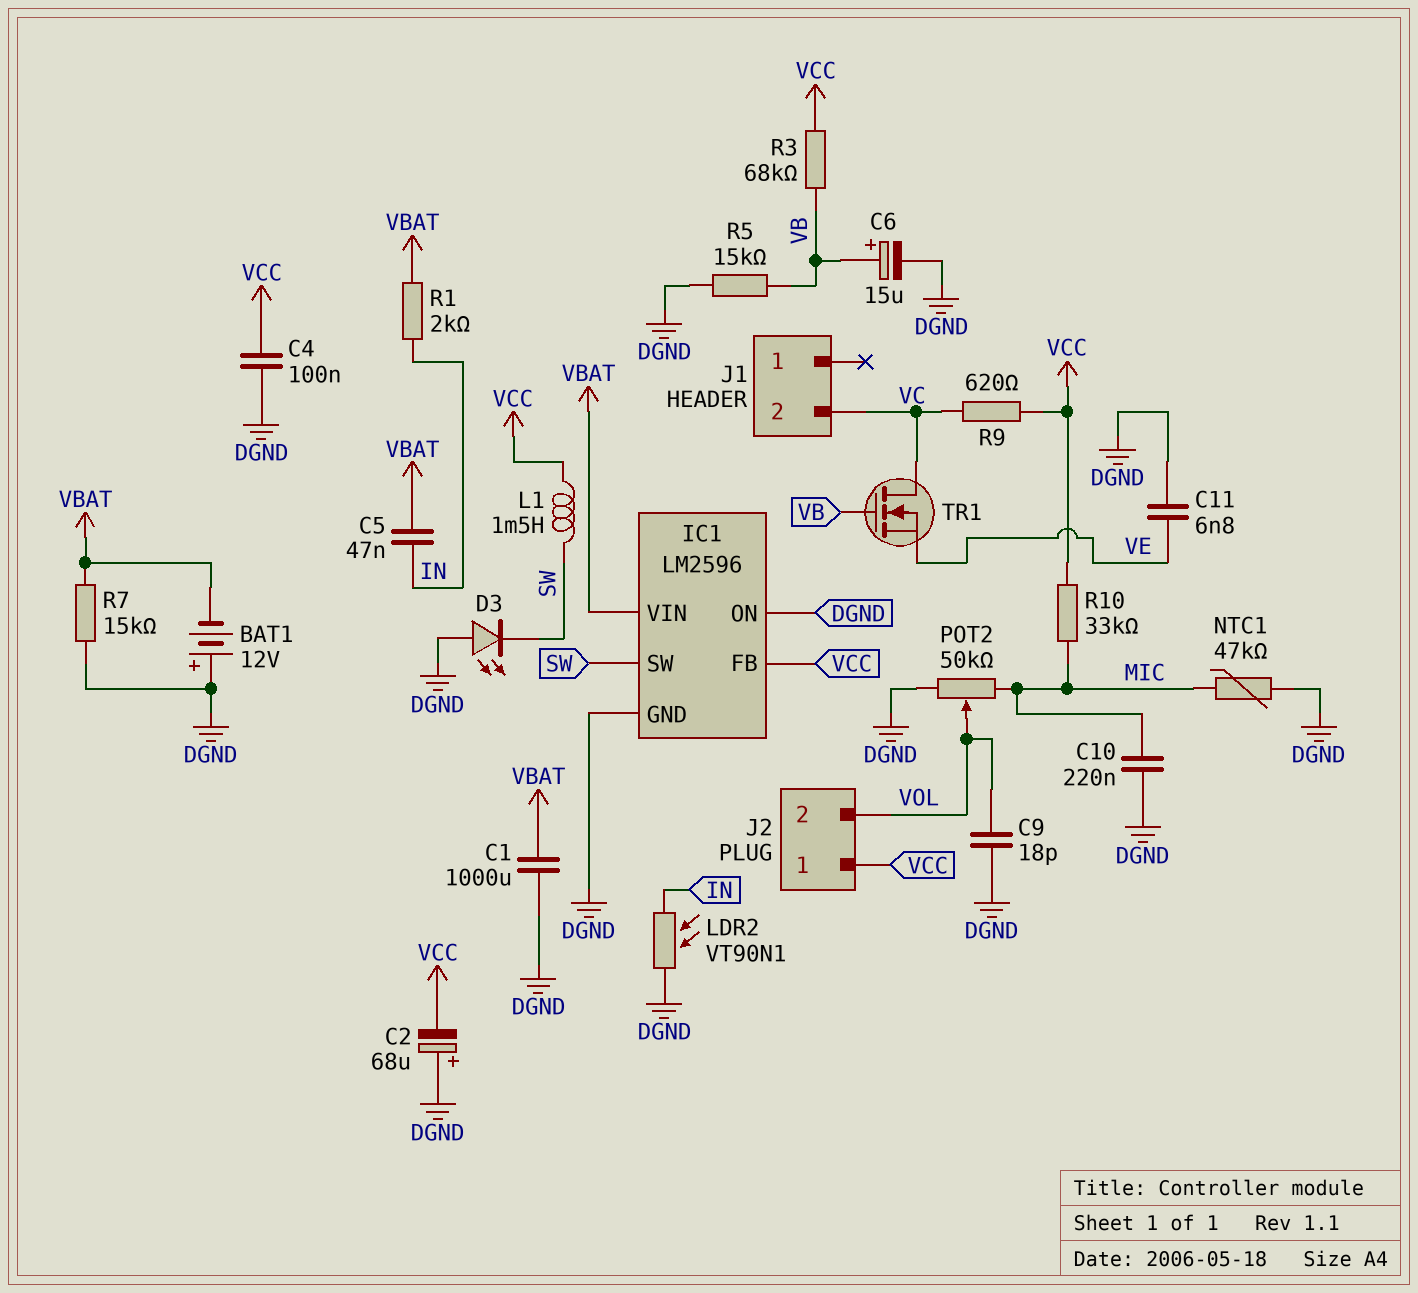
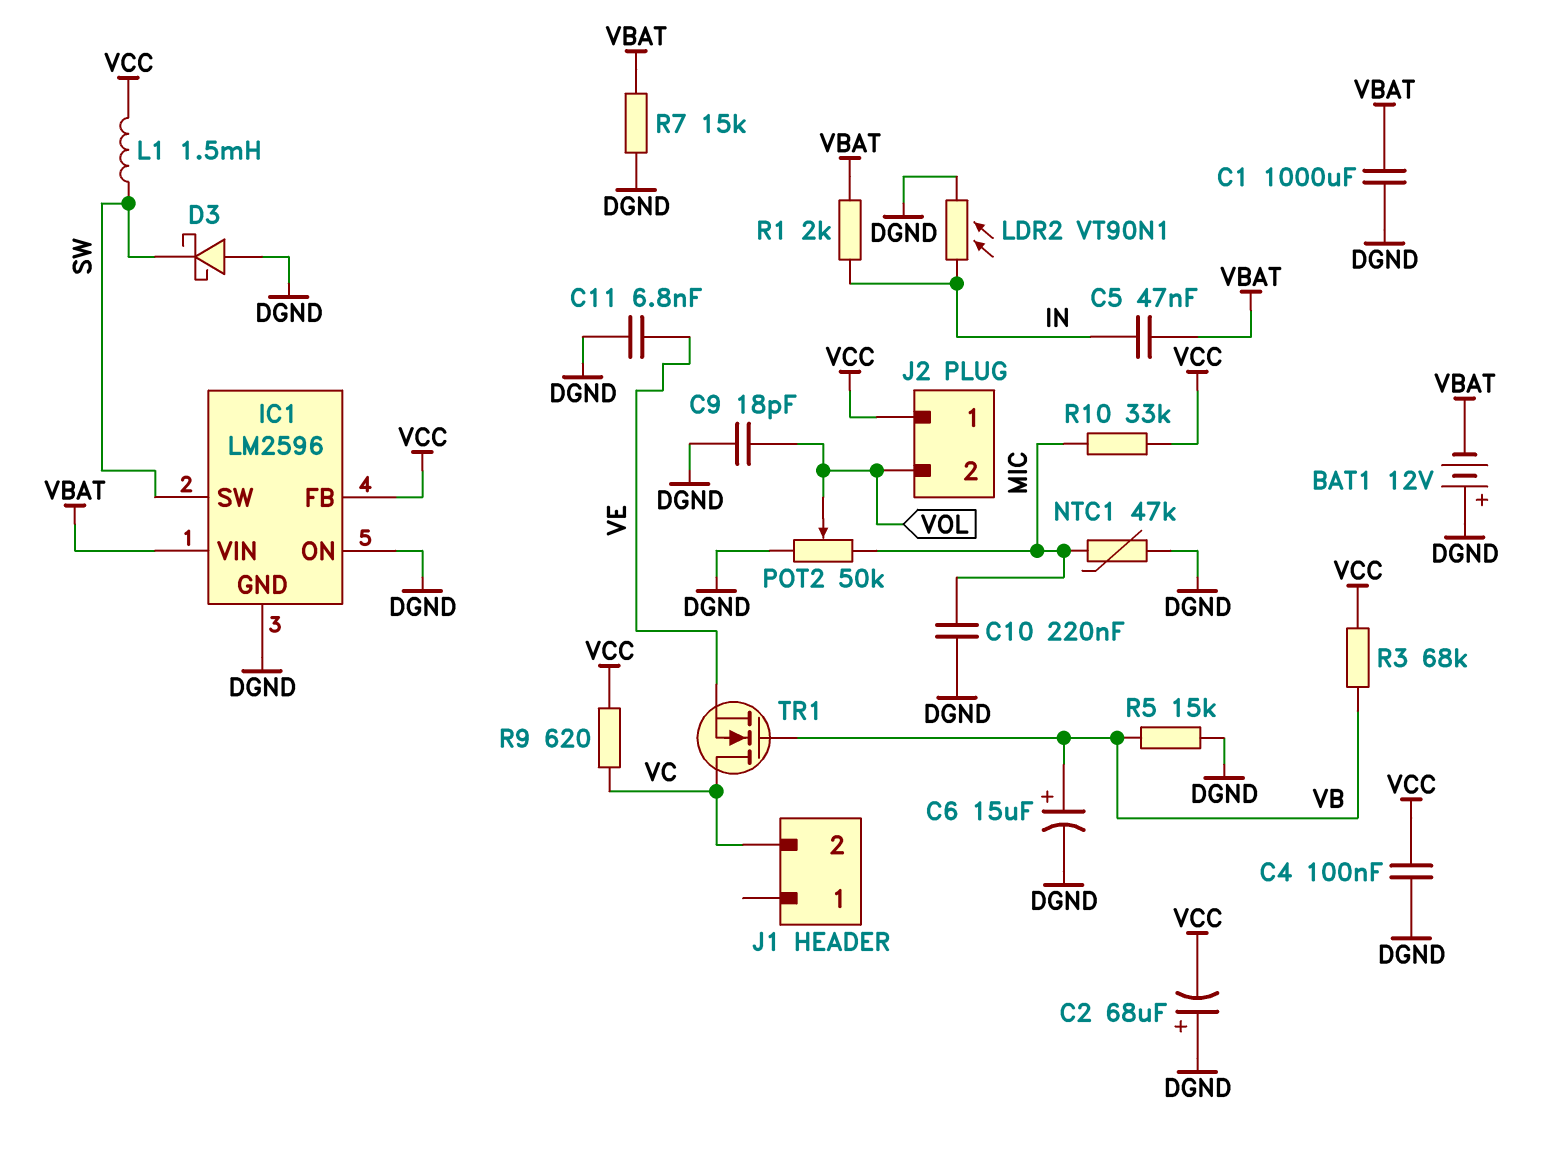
D3: LED (A DGND, K SW) -> schottky (A DGND, K SW)

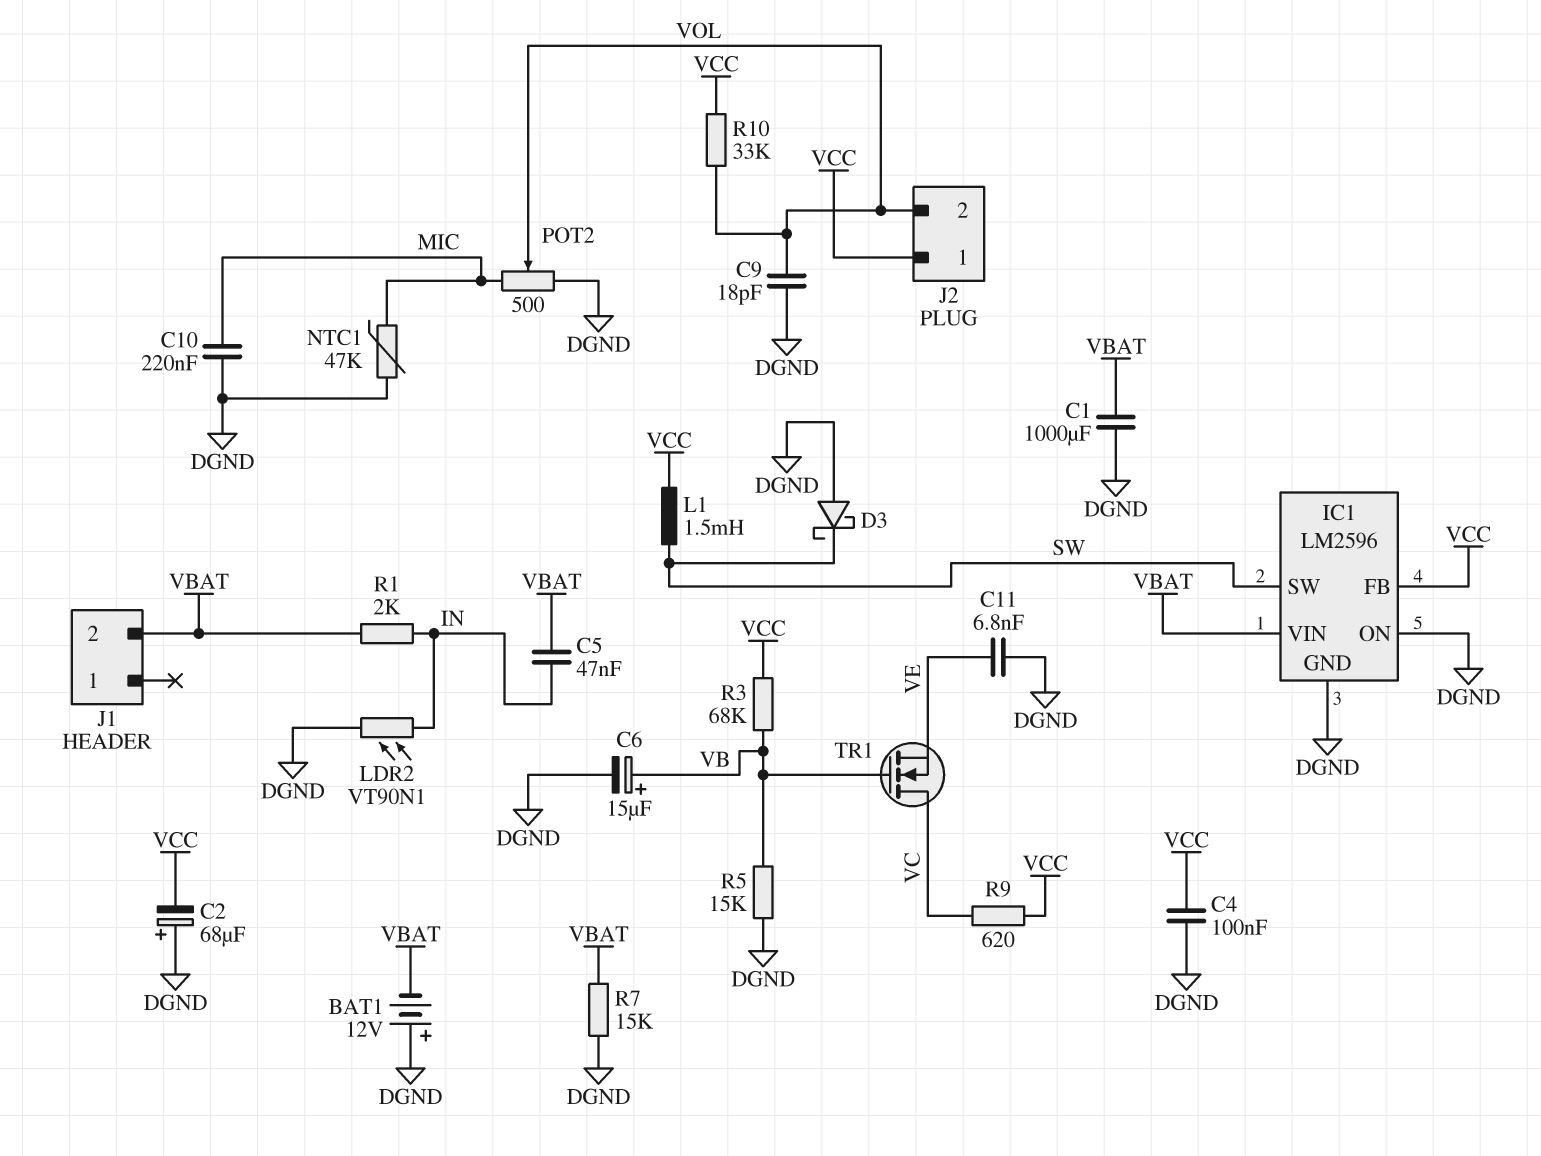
J1 pin 2: VC -> VBAT
POT2: 50k (DGND, MIC, wiper VOL) -> 500 (DGND, MIC, wiper VOL)
R10: 33k (MIC, VCC) -> 33k (VCC, VOL)

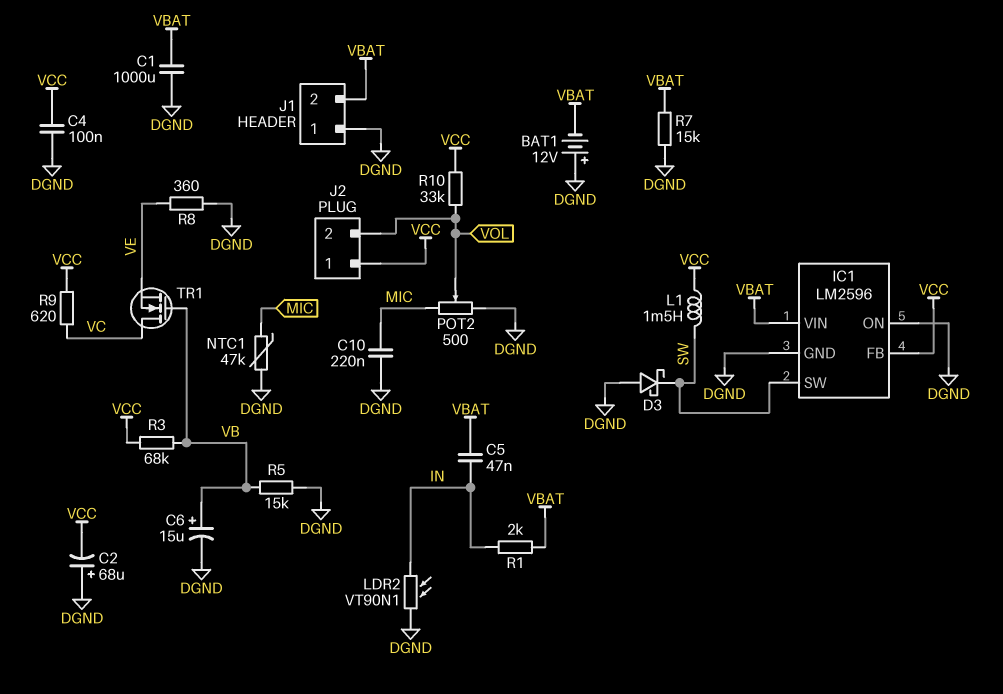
C9: 18pF (DGND, VOL) -> none
C11: 6.8nF (DGND, VE) -> none
J1 pin 1: none -> DGND
R8: none -> 360 (DGND, VE)

